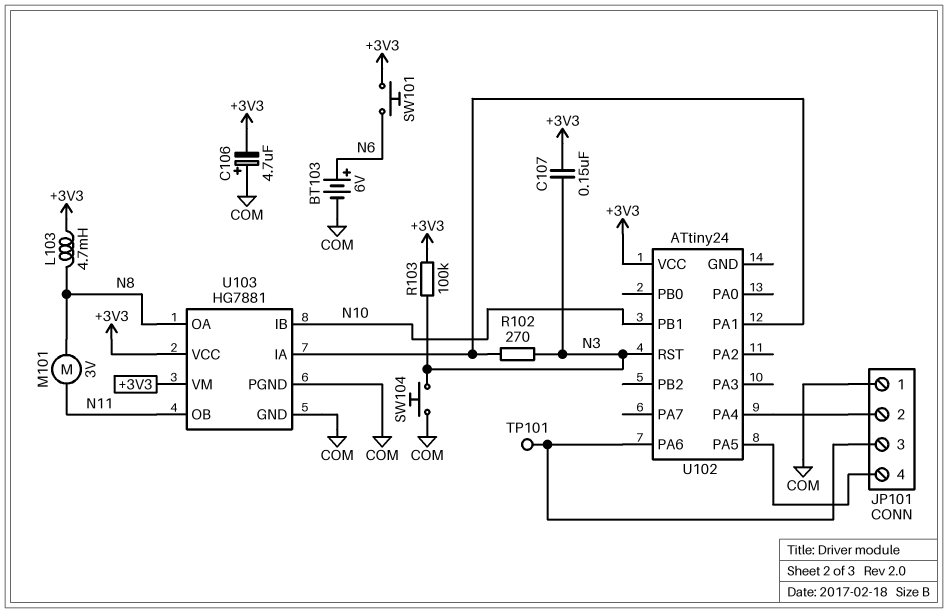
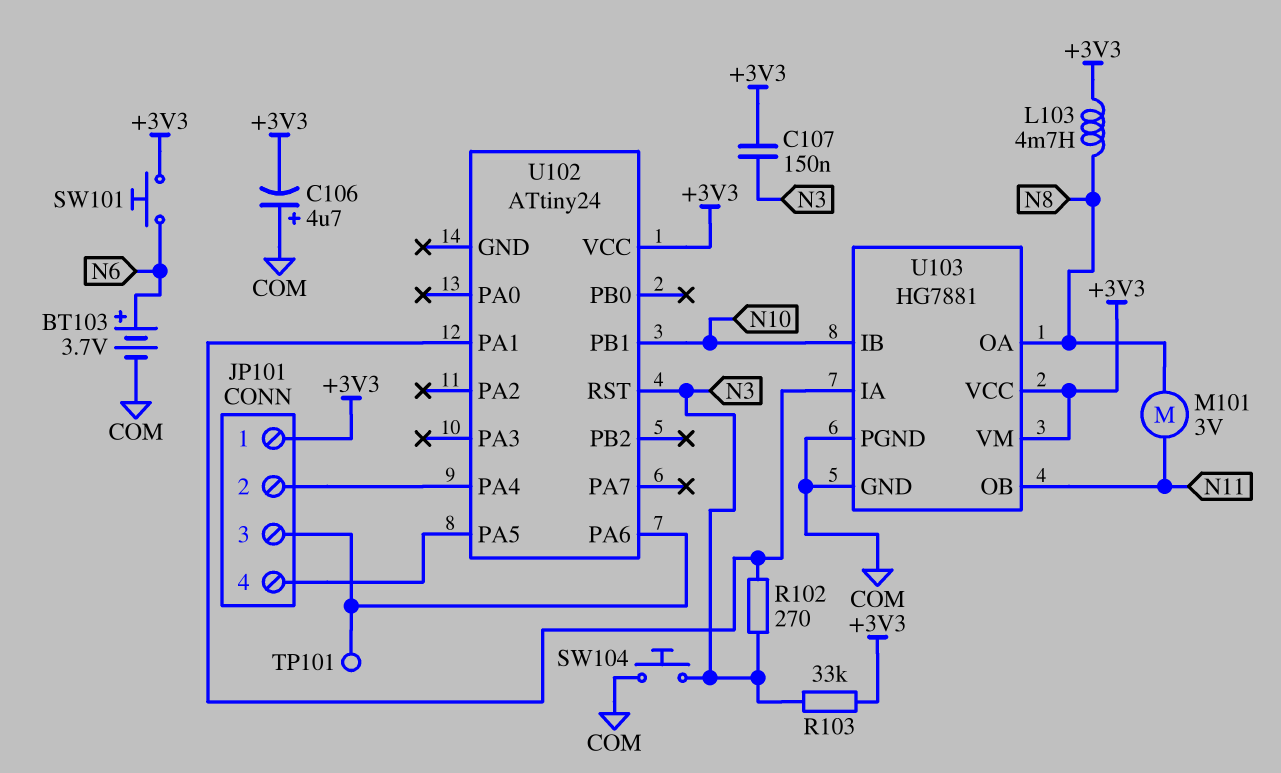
BT103: 6V (plus N6, minus COM) -> 3.7V (plus N6, minus COM)
JP101 pin 1: COM -> +3V3
R103: 100k (+3V3, N3) -> 33k (+3V3, N3)

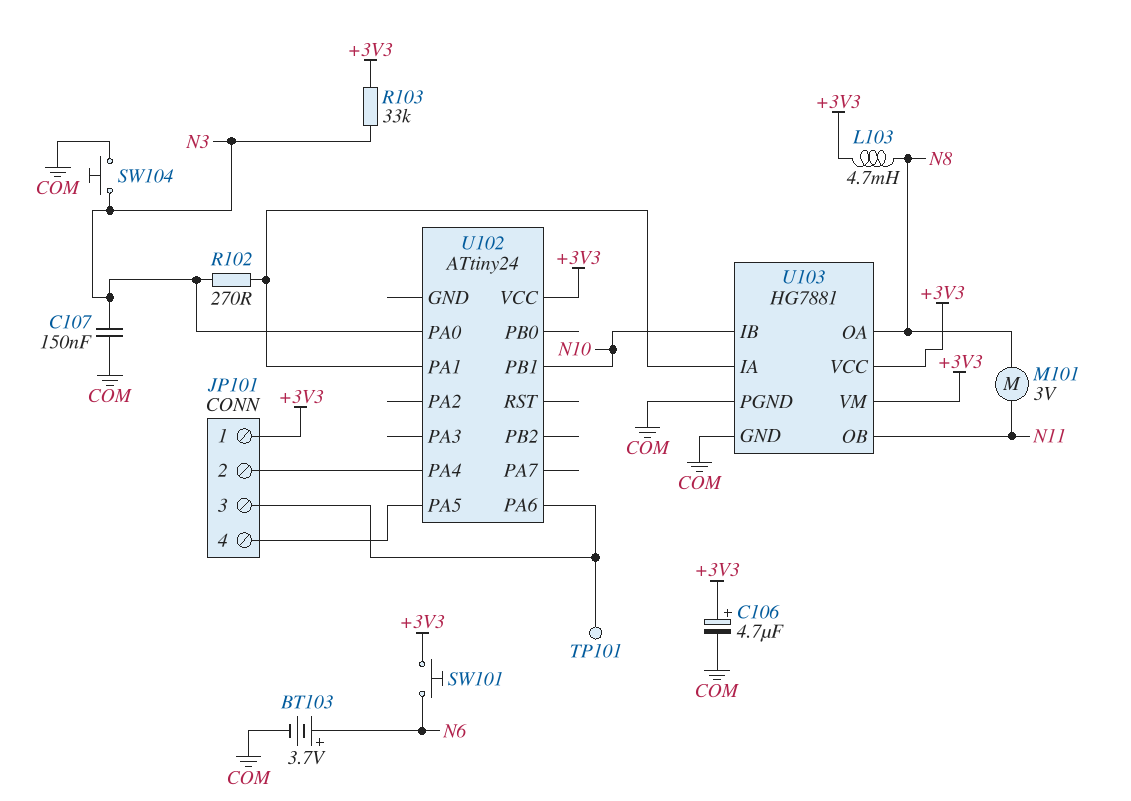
C106: 4.7uF (plus COM, minus +3V3) -> 4.7uF (plus +3V3, minus COM)
C107: 150nF (+3V3, N3) -> 150nF (COM, N3)
U102 pin PA0: none -> N3
U102 pin RST: N3 -> none

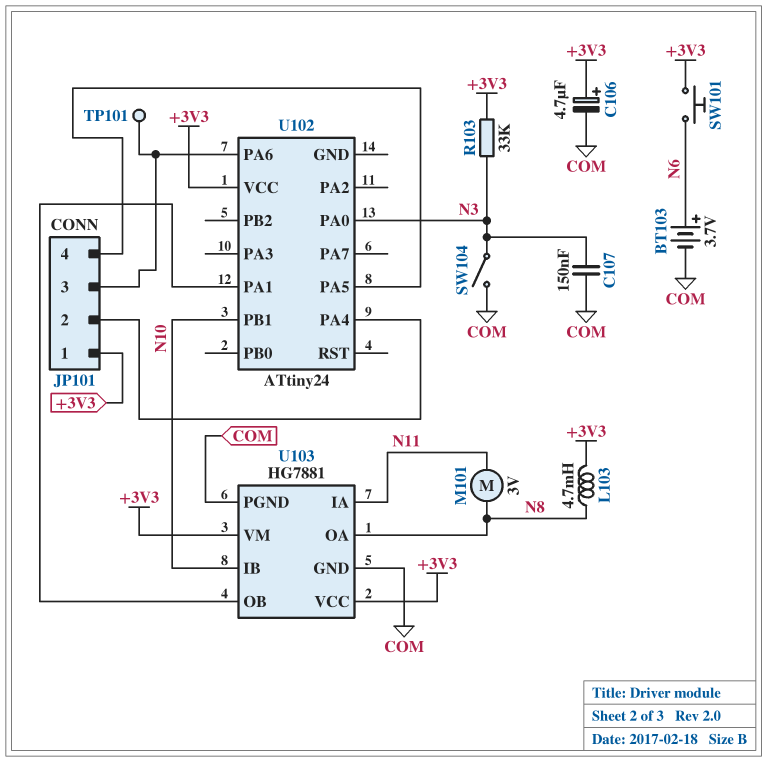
R102: 270 (N3, U102/PA1) -> none
SW104: button (COM, N3) -> switch (COM, N3)
U103 pin IA: U102/PA1 -> N11
U103 pin OB: N11 -> U102/PA1

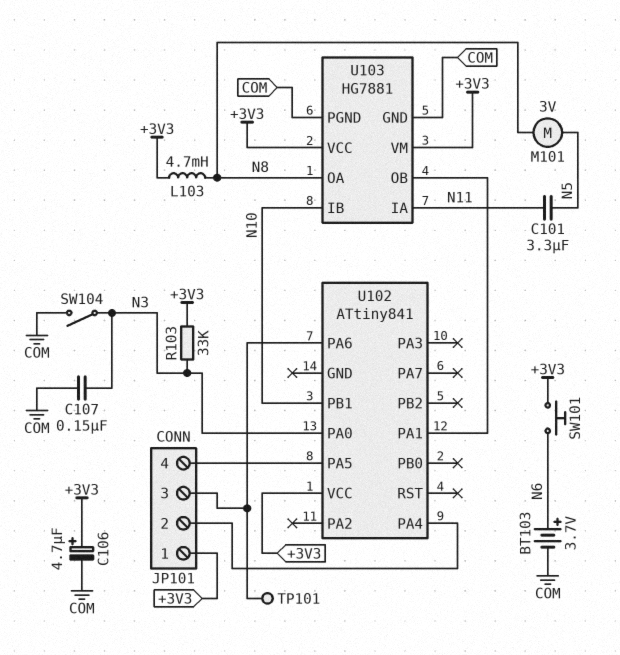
C101: none -> 3.3uF (N5, N11)
M101: motor 3V (N8, N11) -> motor 3V (N5, N8)
U102: ATtiny24 -> ATtiny841

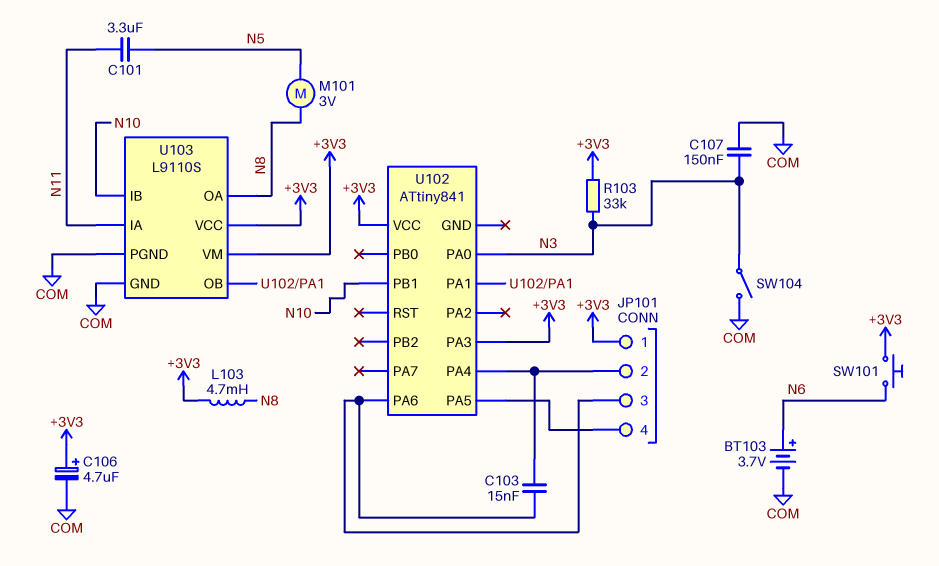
C103: none -> 15nF (JP101/2, JP101/3)
TP101: test point (JP101/3) -> none
U102 pin PA3: none -> +3V3
U103: HG7881 -> L9110S

